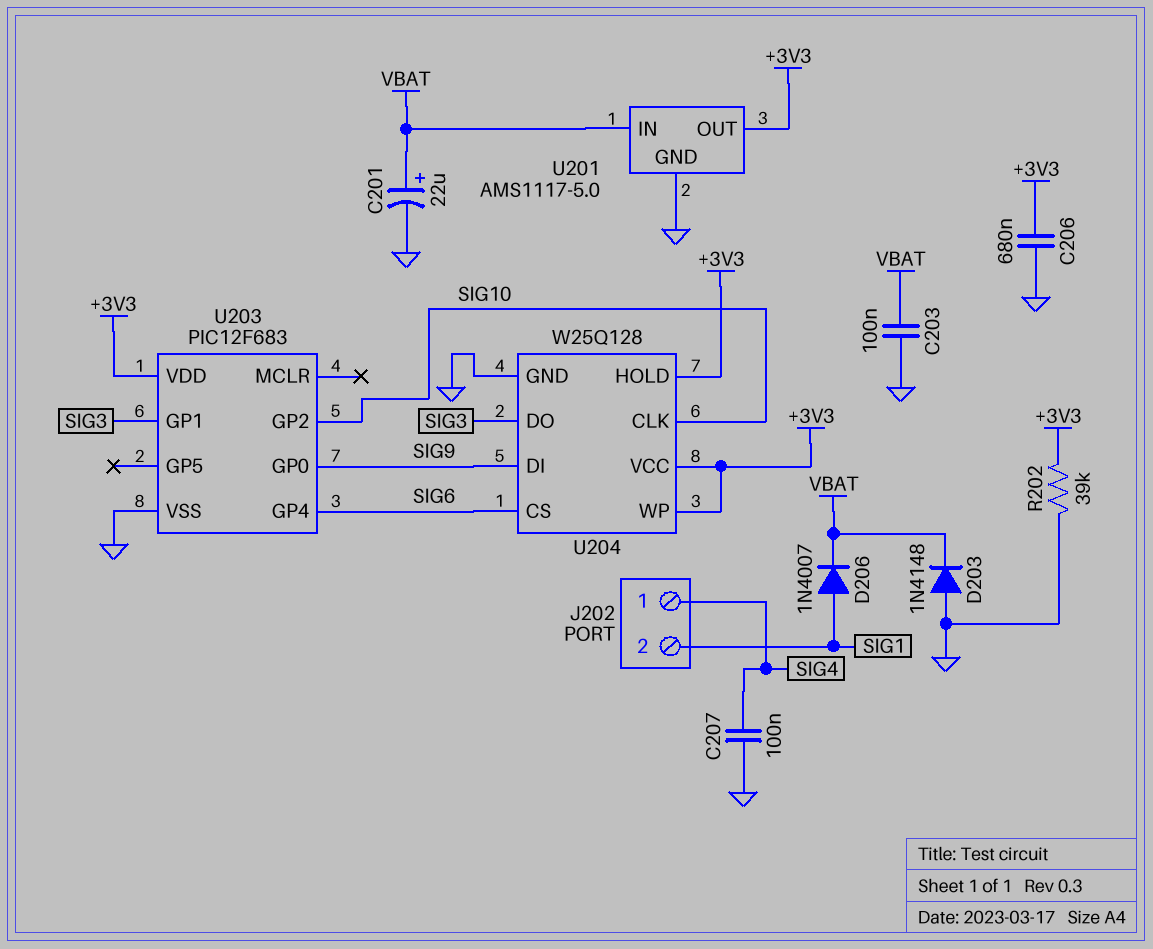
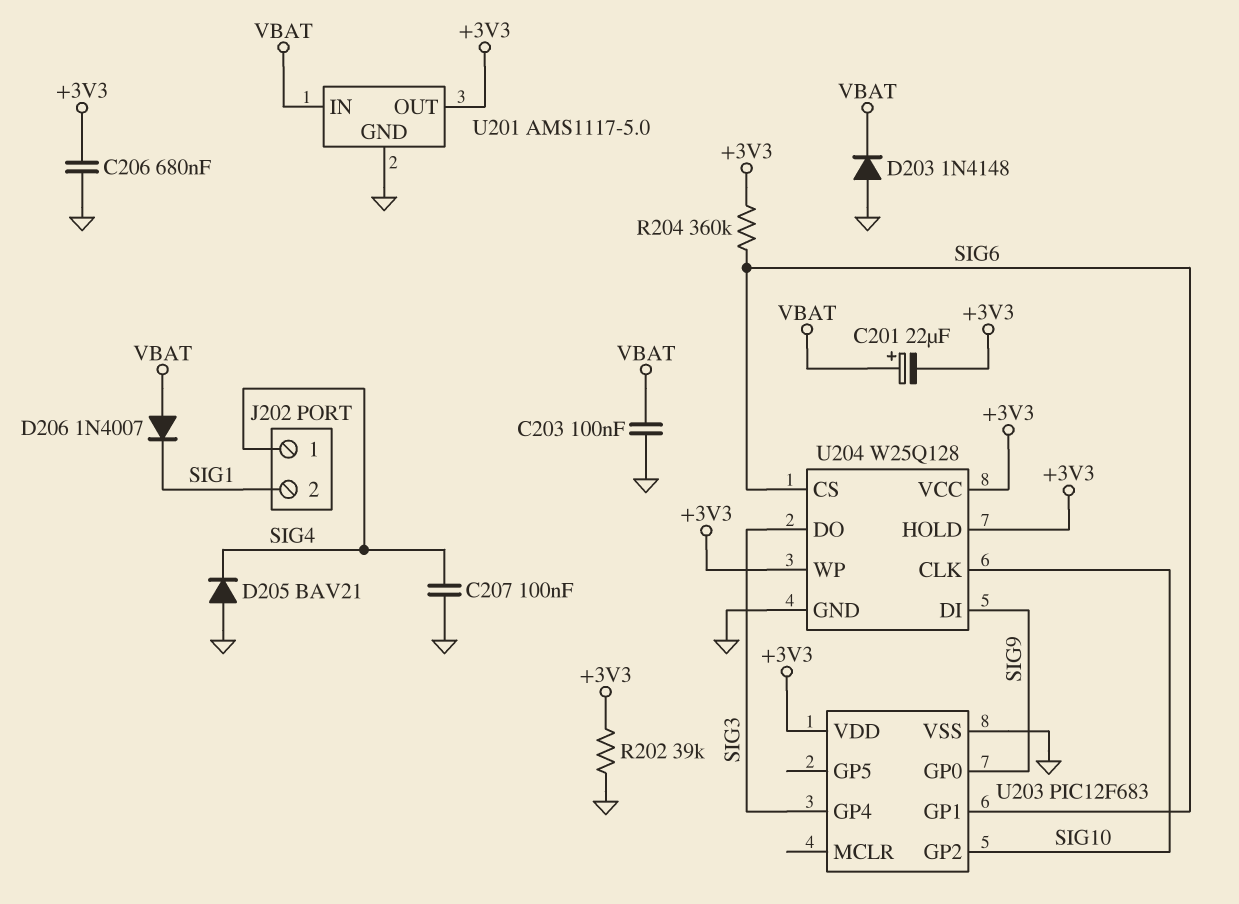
C201: 22uF (plus VBAT, minus GND) -> 22uF (plus VBAT, minus +3V3)
D205: none -> diode BAV21 (A GND, K SIG4)
D206: diode 1N4007 (A SIG1, K VBAT) -> diode 1N4007 (A VBAT, K SIG1)
R204: none -> 360k (+3V3, SIG6)
U203 pin GP1: SIG3 -> SIG6
U203 pin GP4: SIG6 -> SIG3

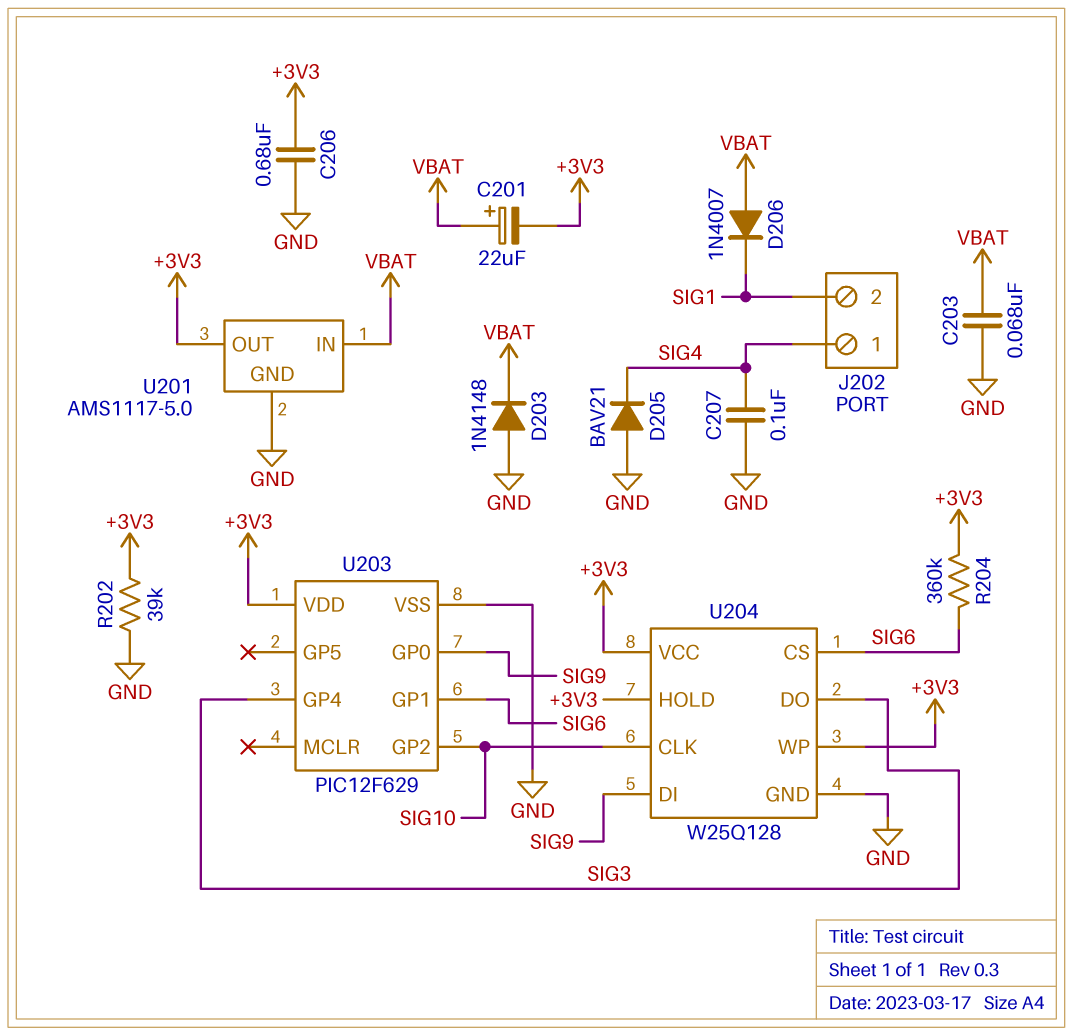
C203: 100nF (GND, VBAT) -> 68nF (GND, VBAT)
U203: PIC12F683 -> PIC12F629

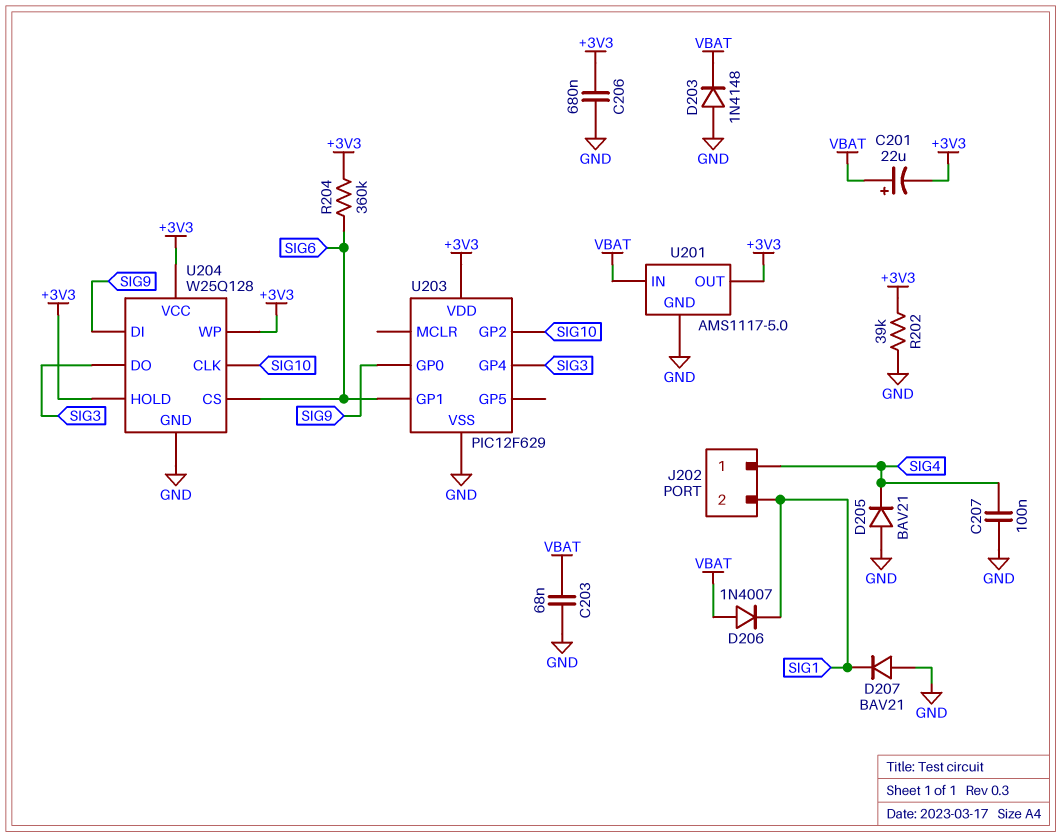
D207: none -> diode BAV21 (A GND, K SIG1)

